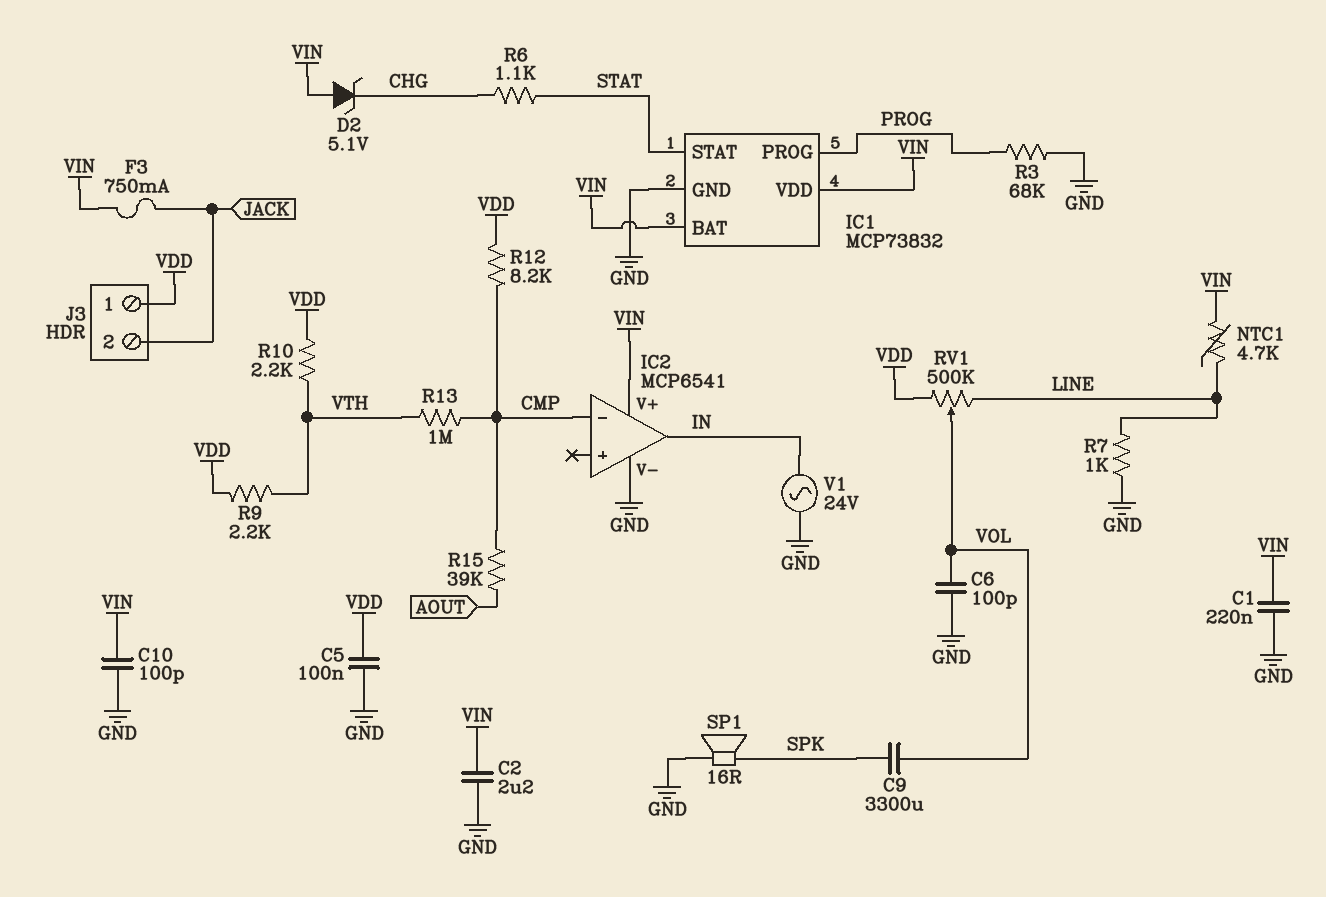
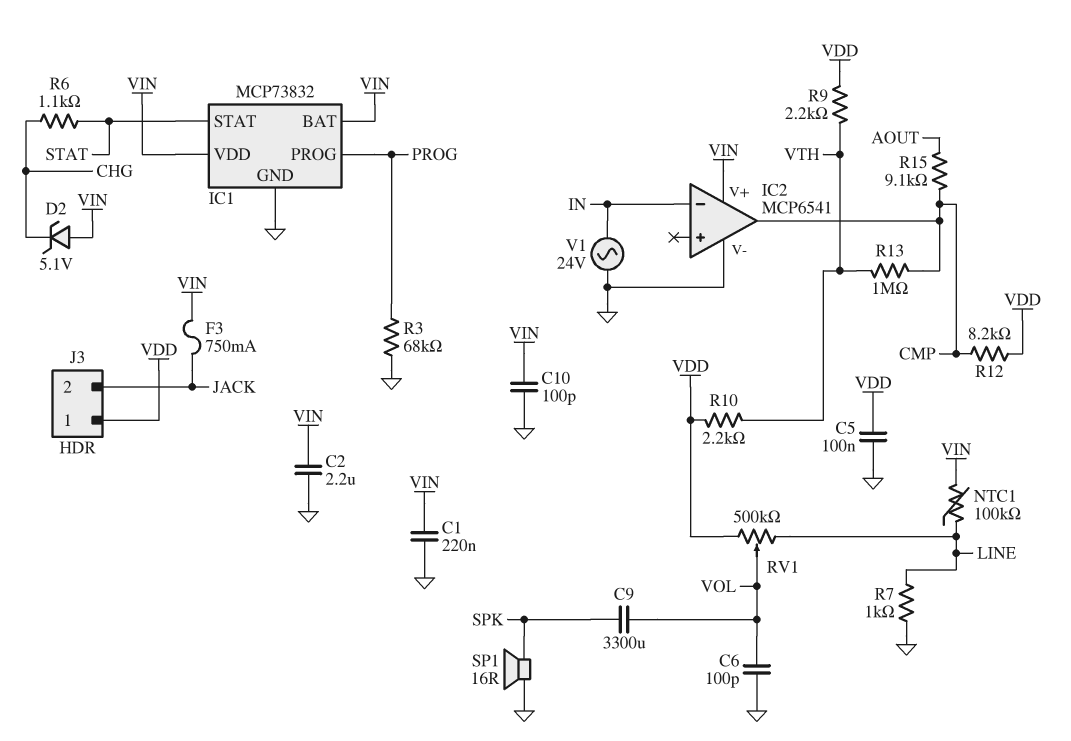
IC2 pin in-: CMP -> IN
IC2 pin out: IN -> CMP
NTC1: 4.7k (LINE, VIN) -> 100k (LINE, VIN)
R15: 39k (AOUT, CMP) -> 9.1k (AOUT, CMP)

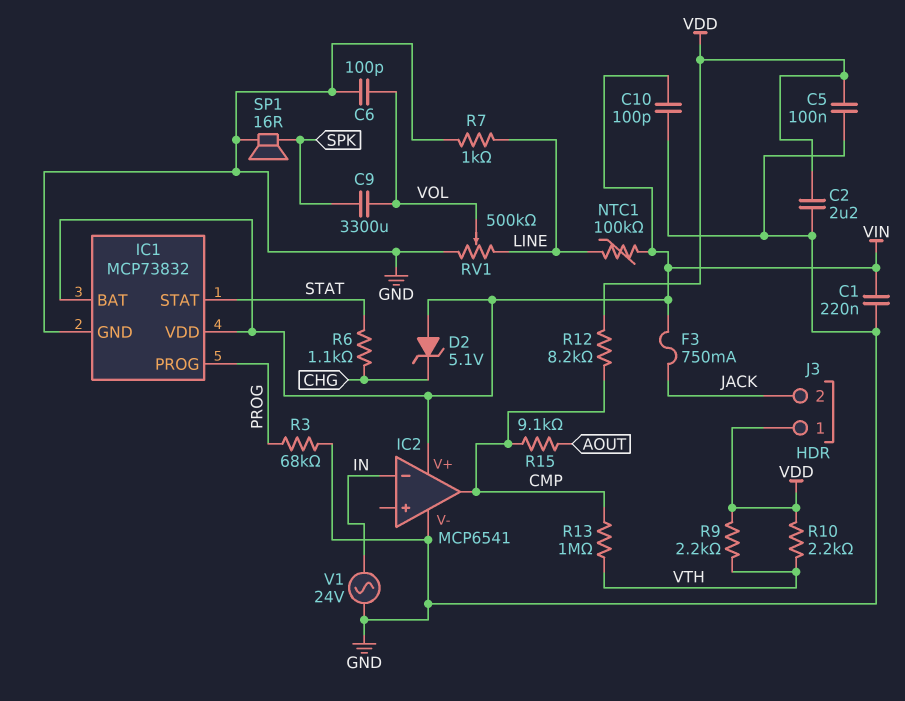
C2: 2.2uF (GND, VIN) -> 2.2uF (GND, VDD)
RV1: 500k (LINE, VDD, wiper VOL) -> 500k (GND, LINE, wiper VOL)

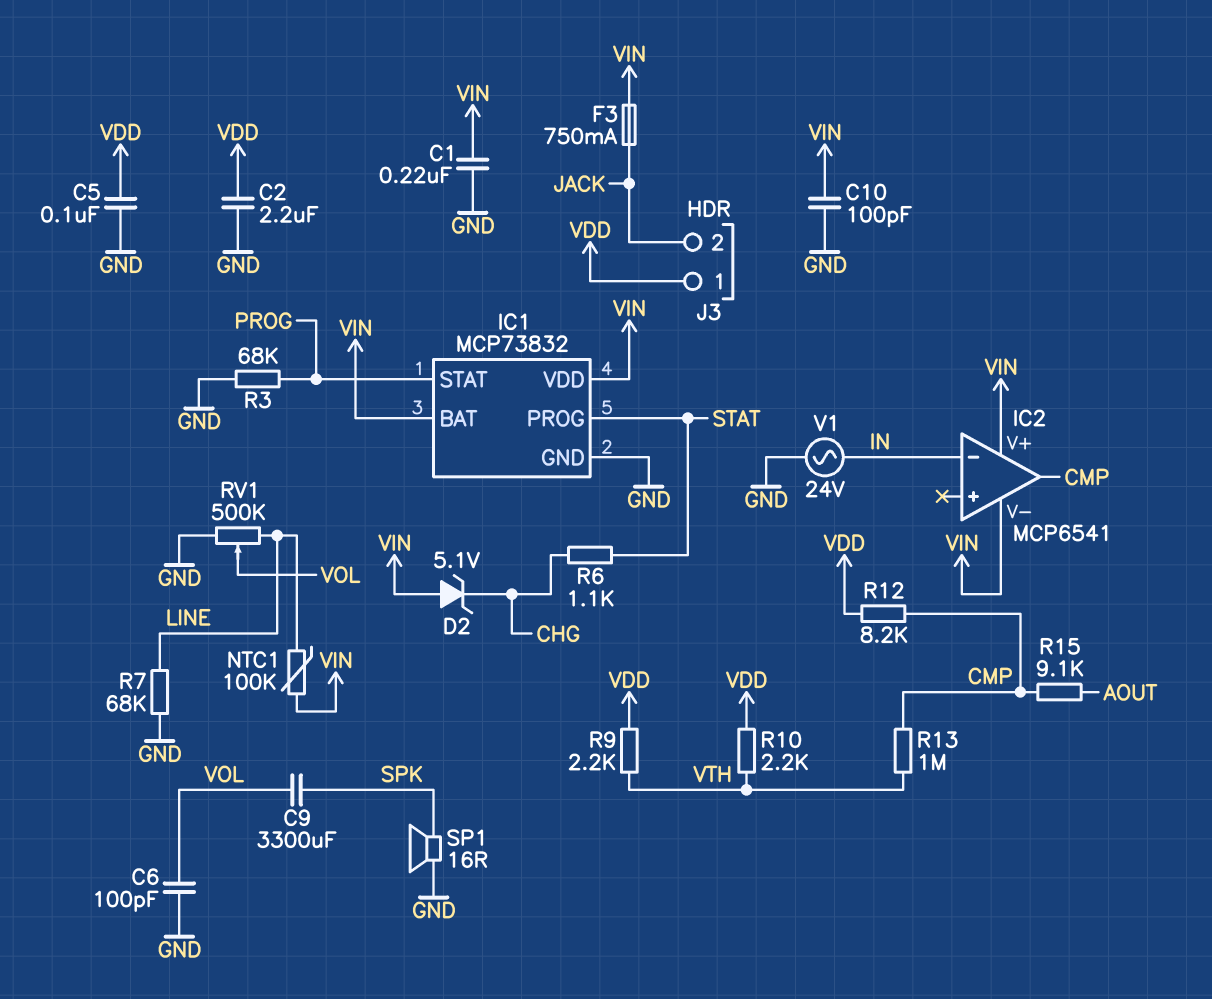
IC1 pin PROG: PROG -> STAT
IC1 pin STAT: STAT -> PROG
IC2 pin V-: GND -> VIN
R7: 1k (GND, LINE) -> 68k (GND, LINE)

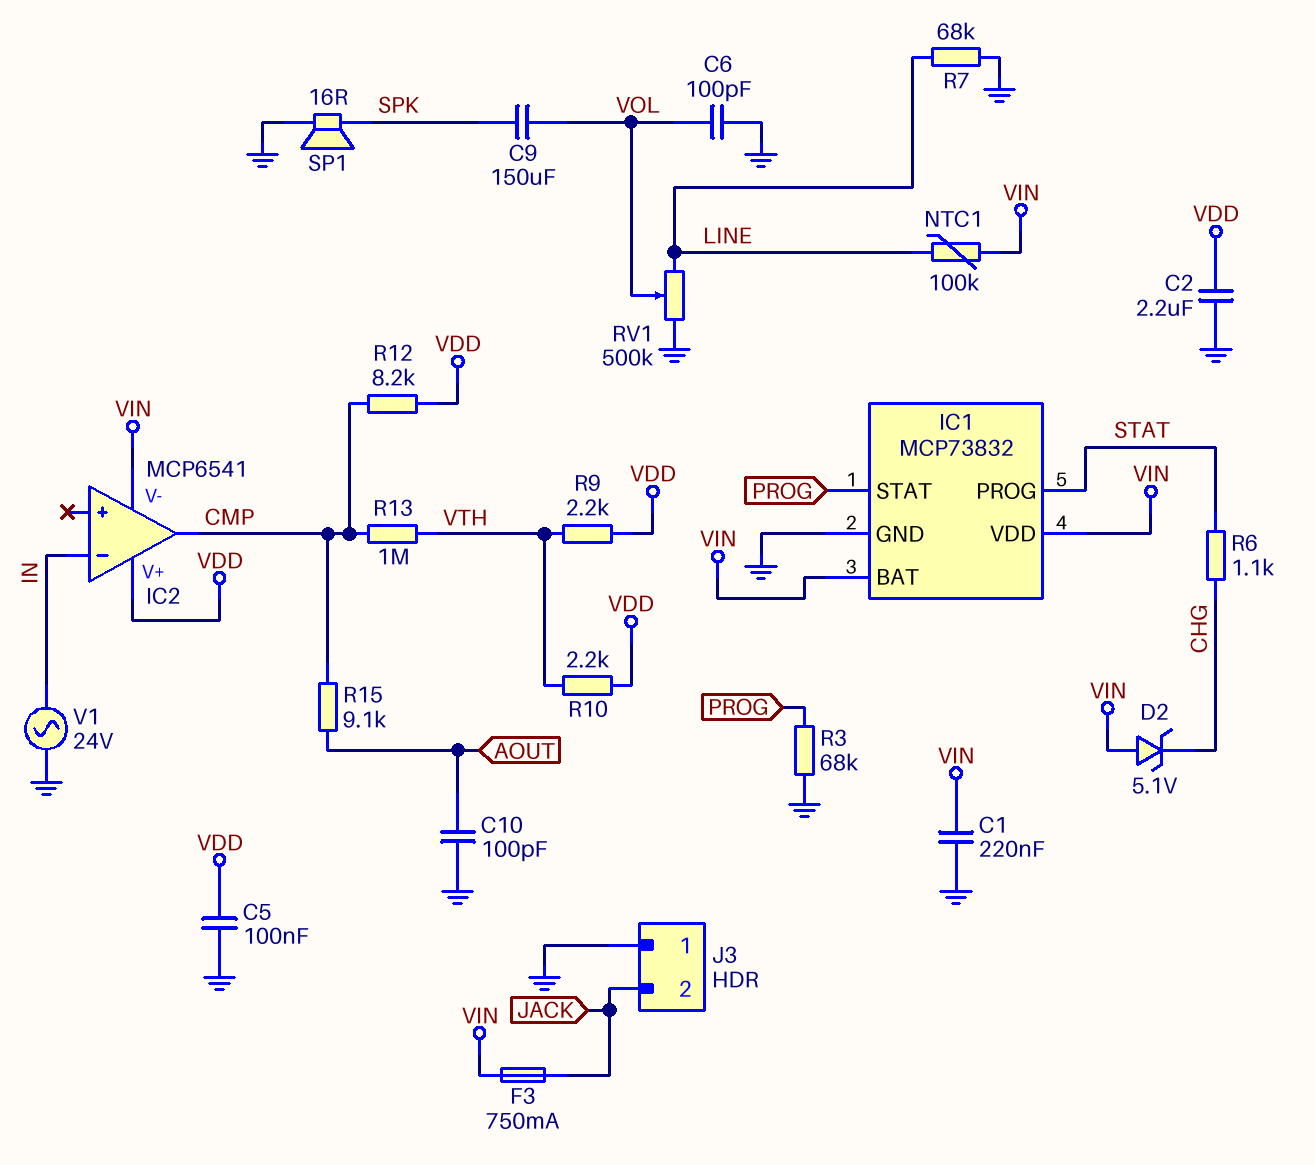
C9: 3300uF (SPK, VOL) -> 150uF (SPK, VOL)
C10: 100pF (GND, VIN) -> 100pF (AOUT, GND)
IC2 pin V+: VIN -> VDD
J3 pin 1: VDD -> GND

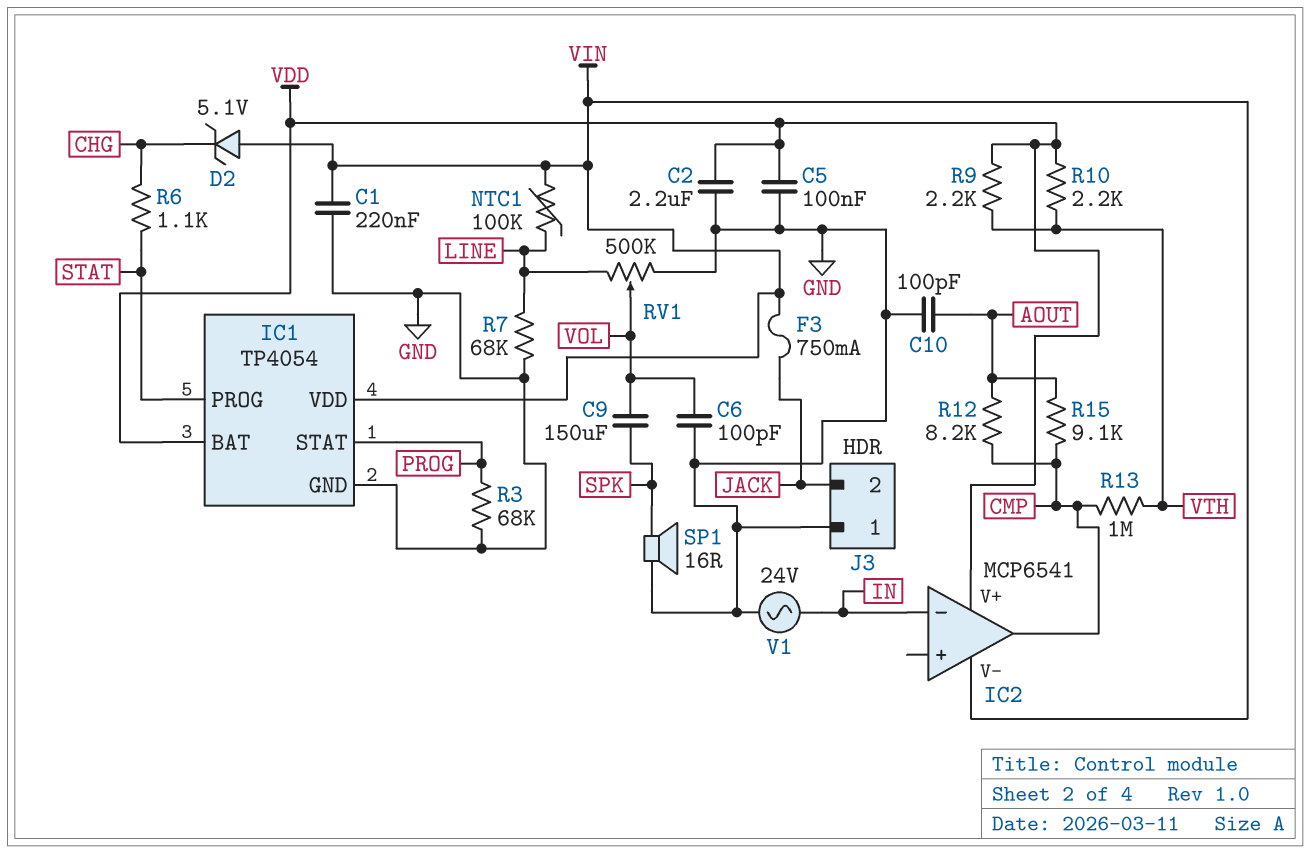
IC1: MCP73832 -> TP4054
IC1 pin BAT: VIN -> VDD
R12: 8.2k (CMP, VDD) -> 8.2k (AOUT, CMP)

